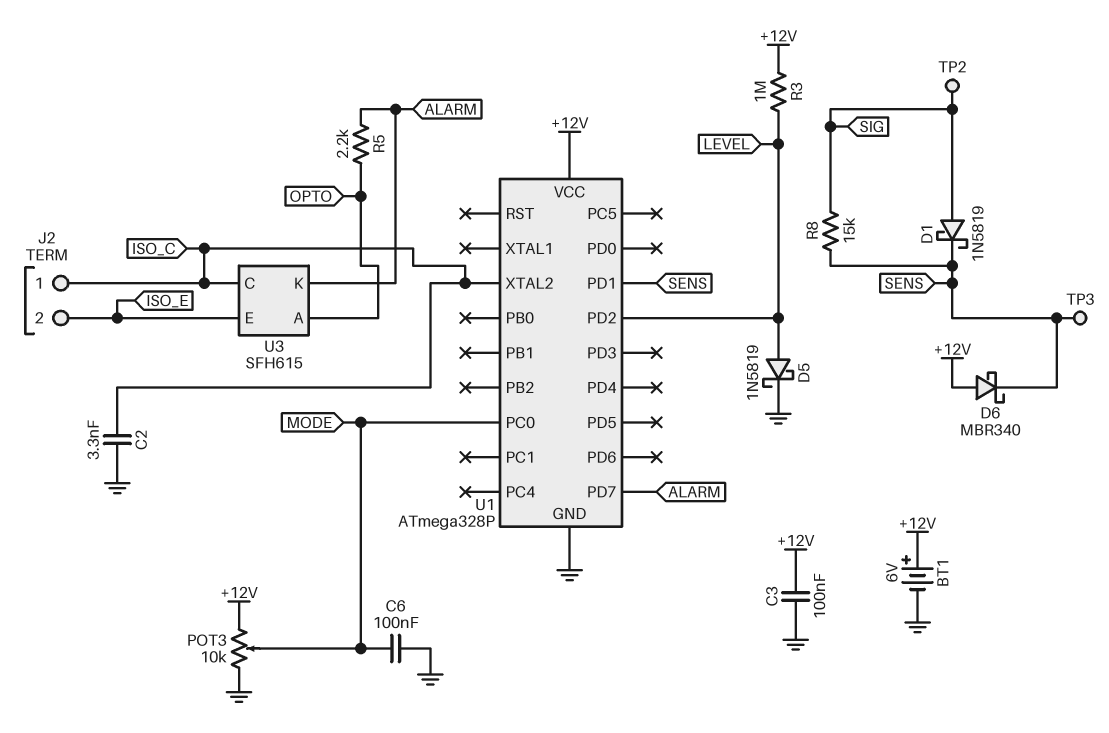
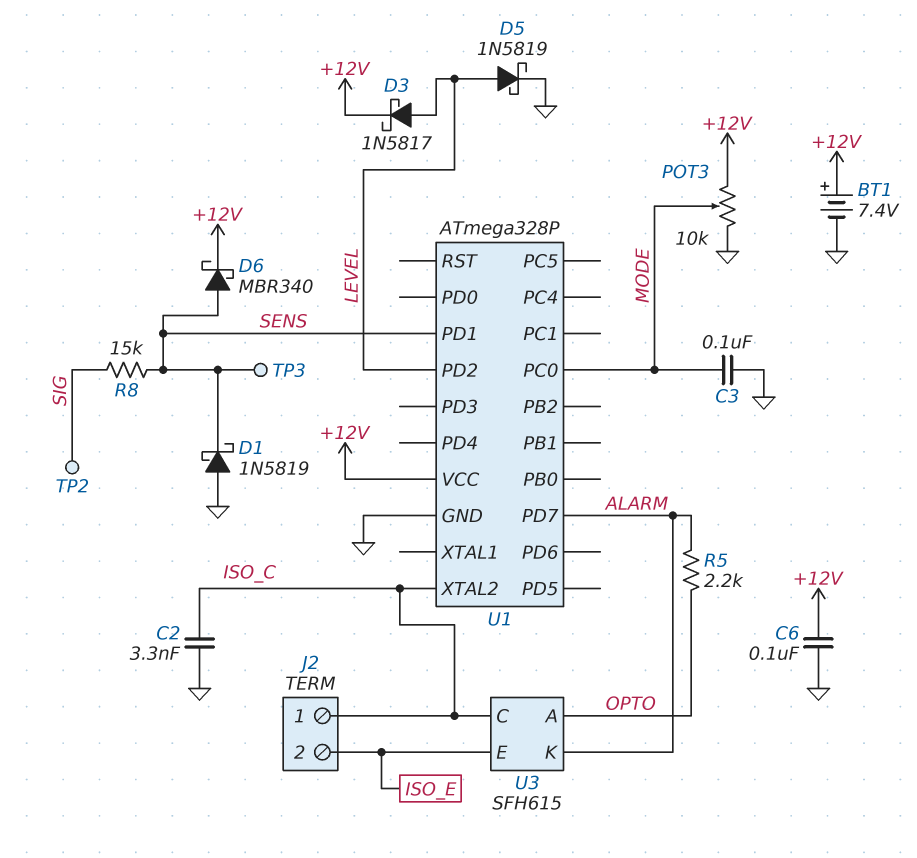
BT1: 6V (plus +12V, minus GND) -> 7.4V (plus +12V, minus GND)
C3: 100nF (+12V, GND) -> 100nF (GND, MODE)
C6: 100nF (GND, MODE) -> 100nF (+12V, GND)
D1: schottky 1N5819 (A SIG, K SENS) -> schottky 1N5819 (A GND, K SENS)
D3: none -> schottky 1N5817 (A LEVEL, K +12V)
D6: schottky MBR340 (A +12V, K SENS) -> schottky MBR340 (A SENS, K +12V)
R3: 1M (+12V, LEVEL) -> none

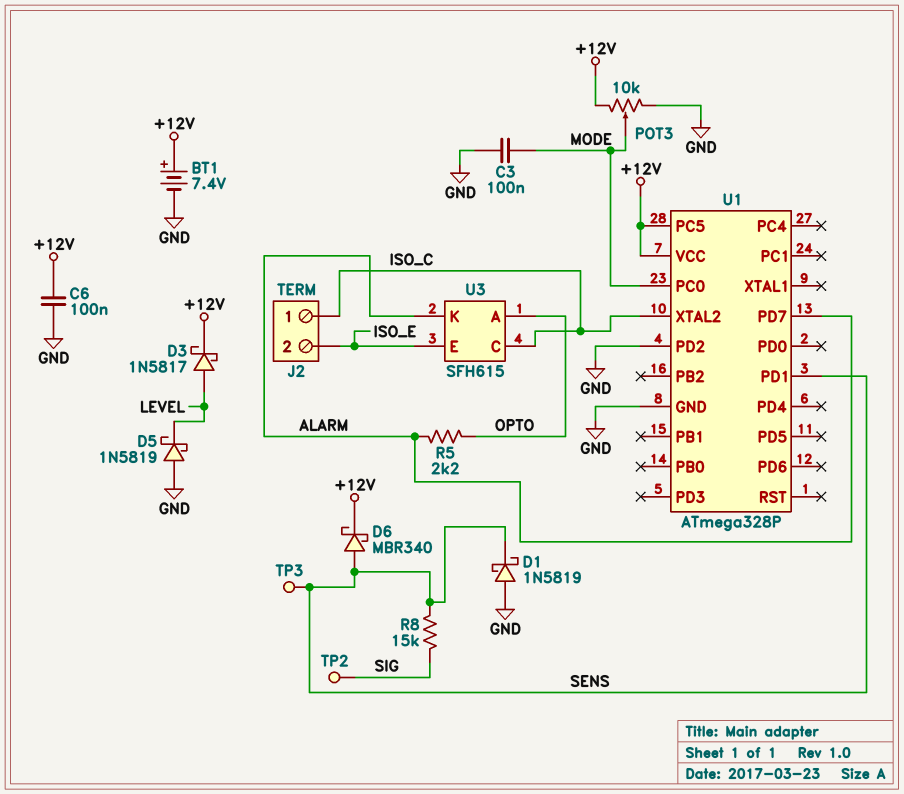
C2: 3.3nF (GND, ISO_C) -> none
D5: schottky 1N5819 (A LEVEL, K GND) -> schottky 1N5819 (A GND, K LEVEL)
U1 pin PC5: none -> +12V
U1 pin PD2: LEVEL -> GND

